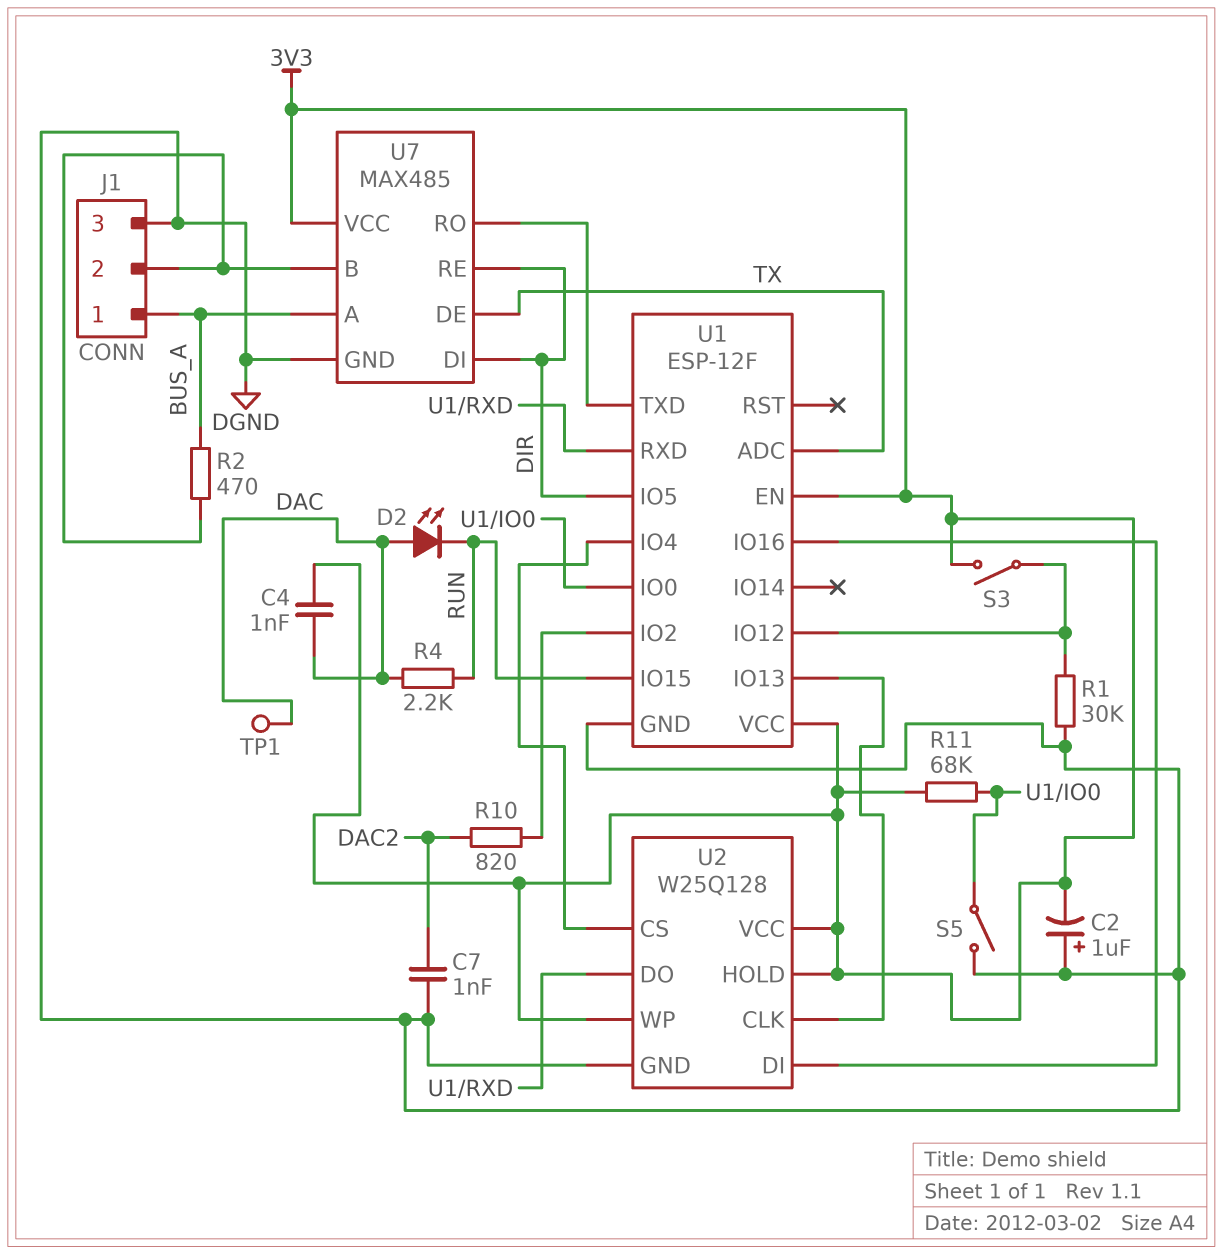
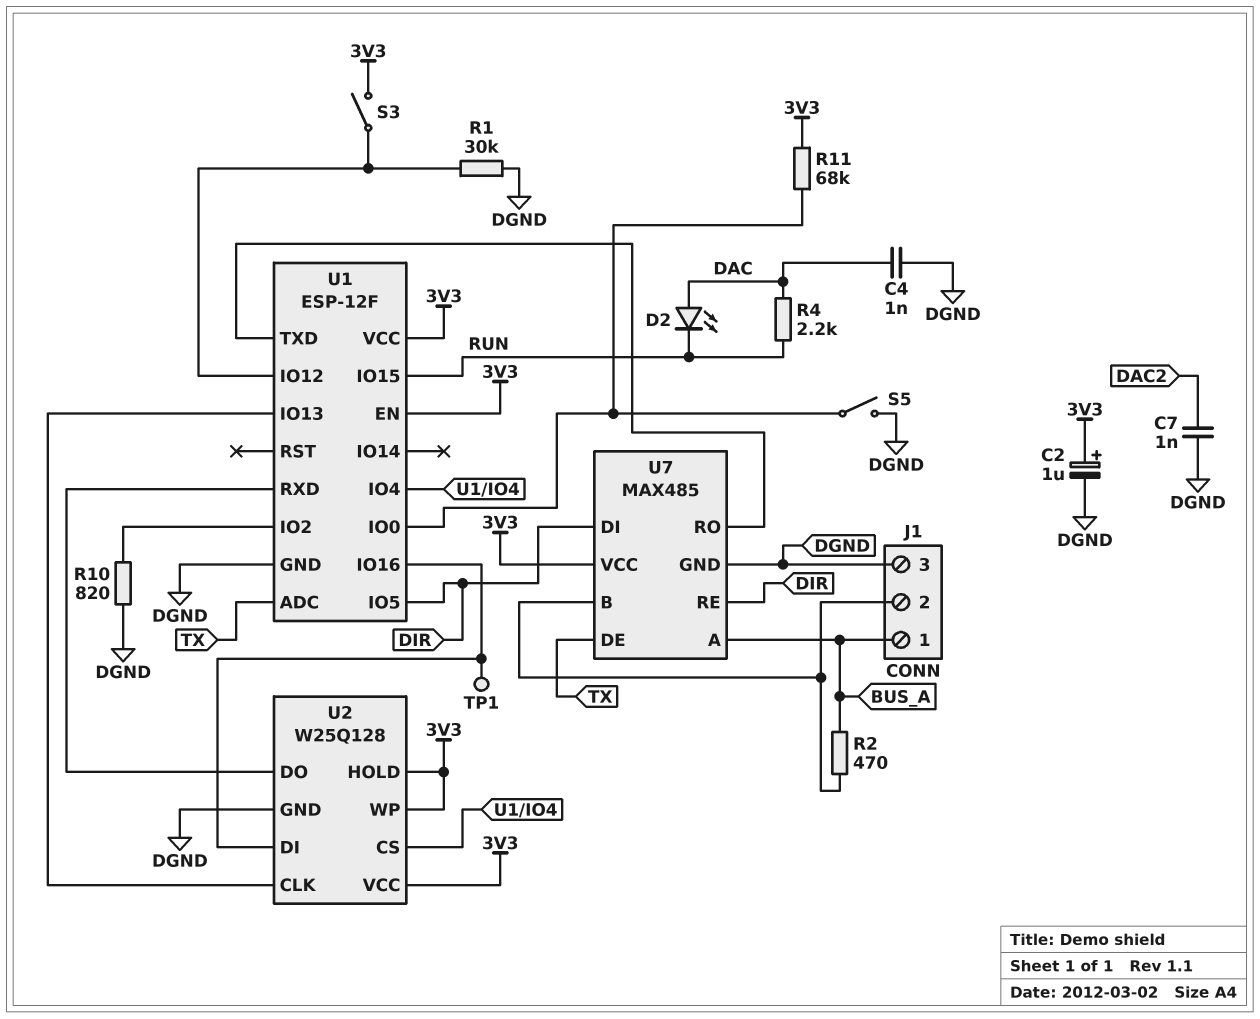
C2: 1uF (plus DGND, minus 3V3) -> 1uF (plus 3V3, minus DGND)
C4: 1nF (3V3, DAC) -> 1nF (DAC, DGND)
R10: 820 (DAC2, U1/IO2) -> 820 (DGND, U1/IO2)
TP1: test point (DAC) -> test point (U1/IO16)

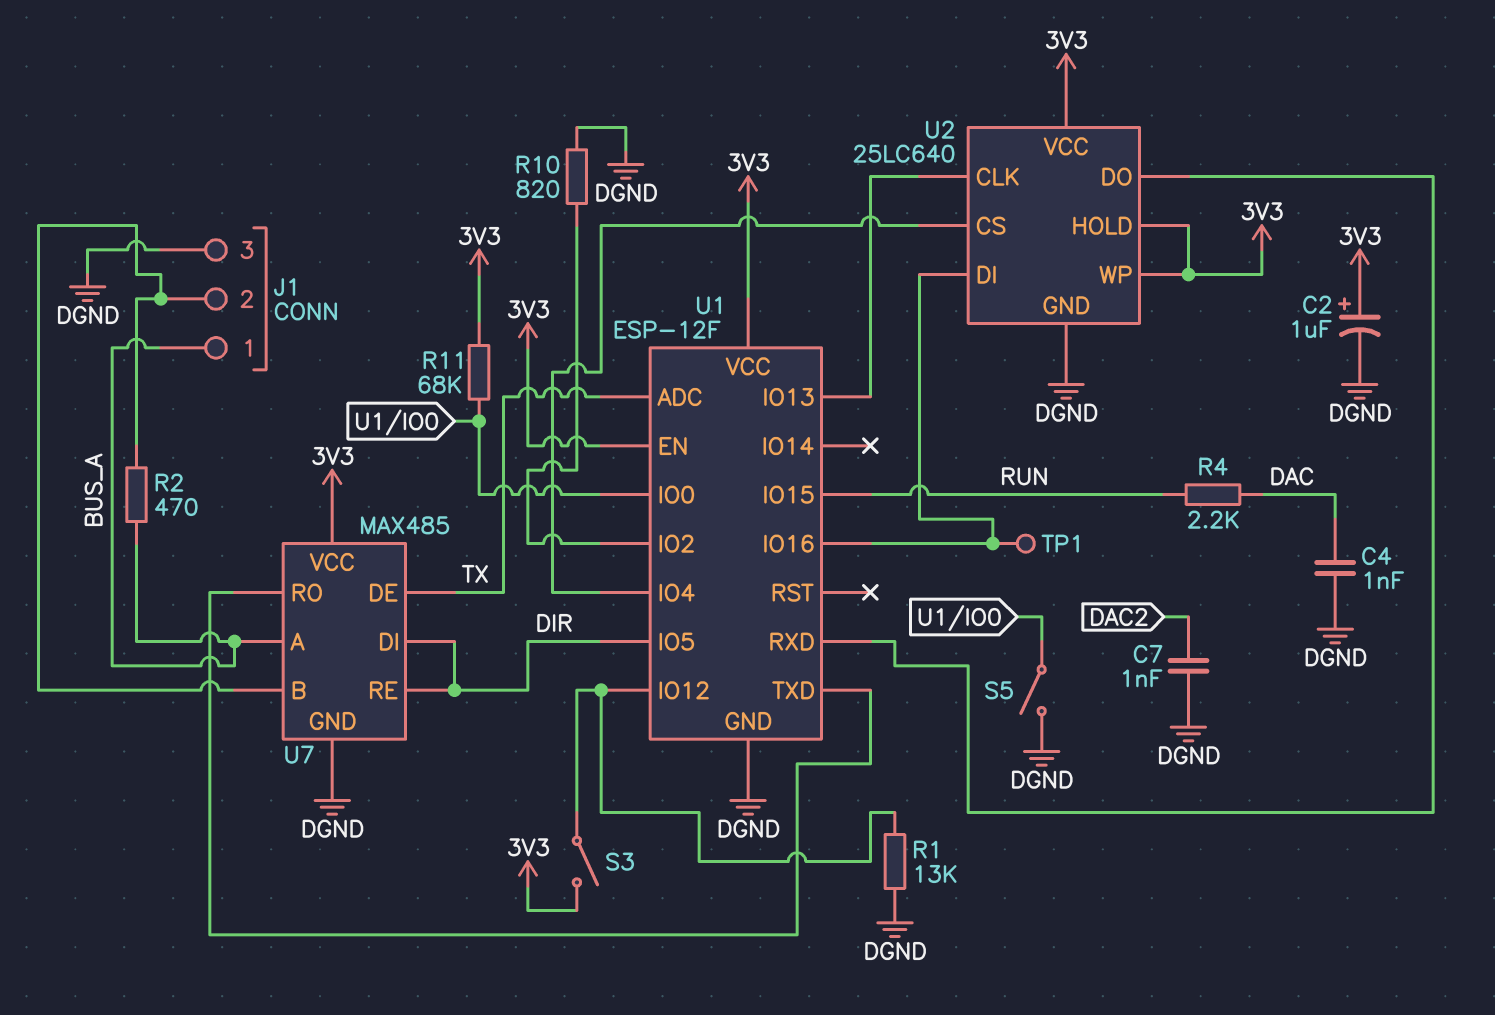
D2: LED (A DAC, K RUN) -> none
R1: 30k (DGND, U1/IO12) -> 13k (DGND, U1/IO12)
U2: W25Q128 -> 25LC640

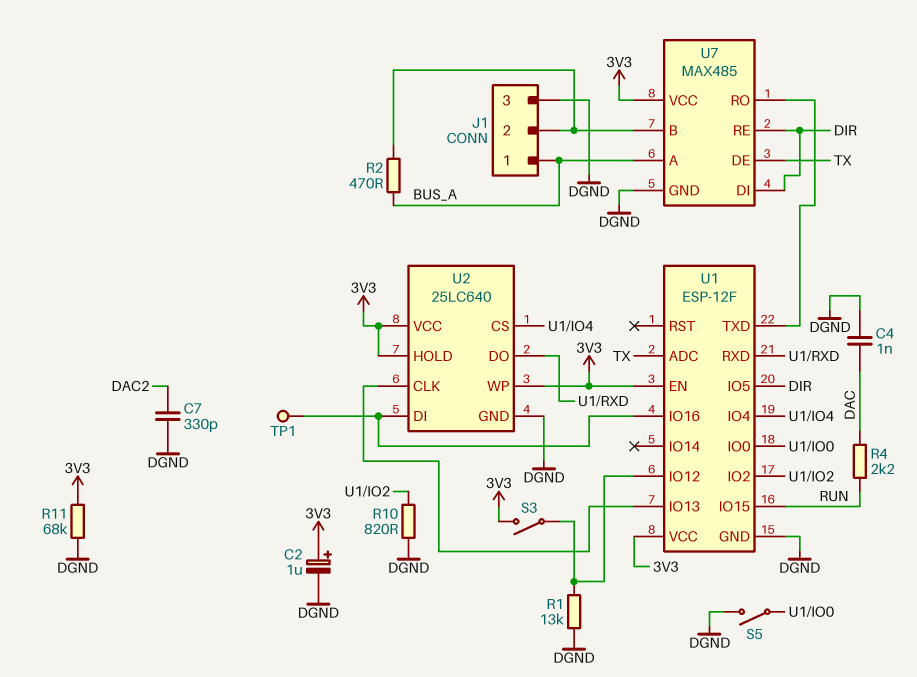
C7: 1nF (DAC2, DGND) -> 330pF (DAC2, DGND)
R11: 68k (3V3, U1/IO0) -> 68k (3V3, DGND)

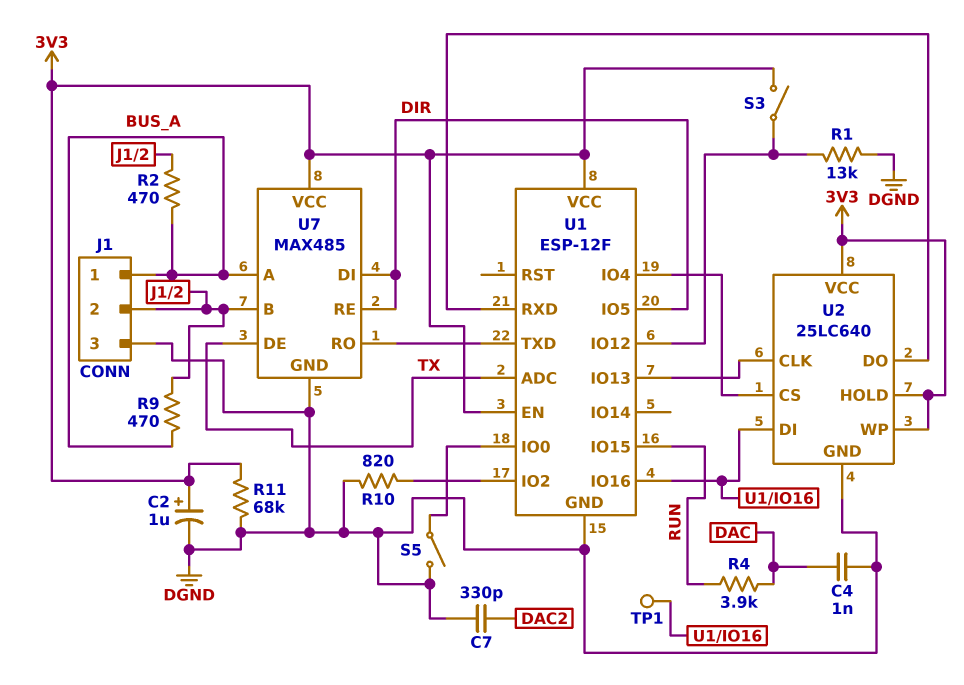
R4: 2.2k (DAC, RUN) -> 3.9k (DAC, RUN)
R9: none -> 470 (BUS_A, J1/2)

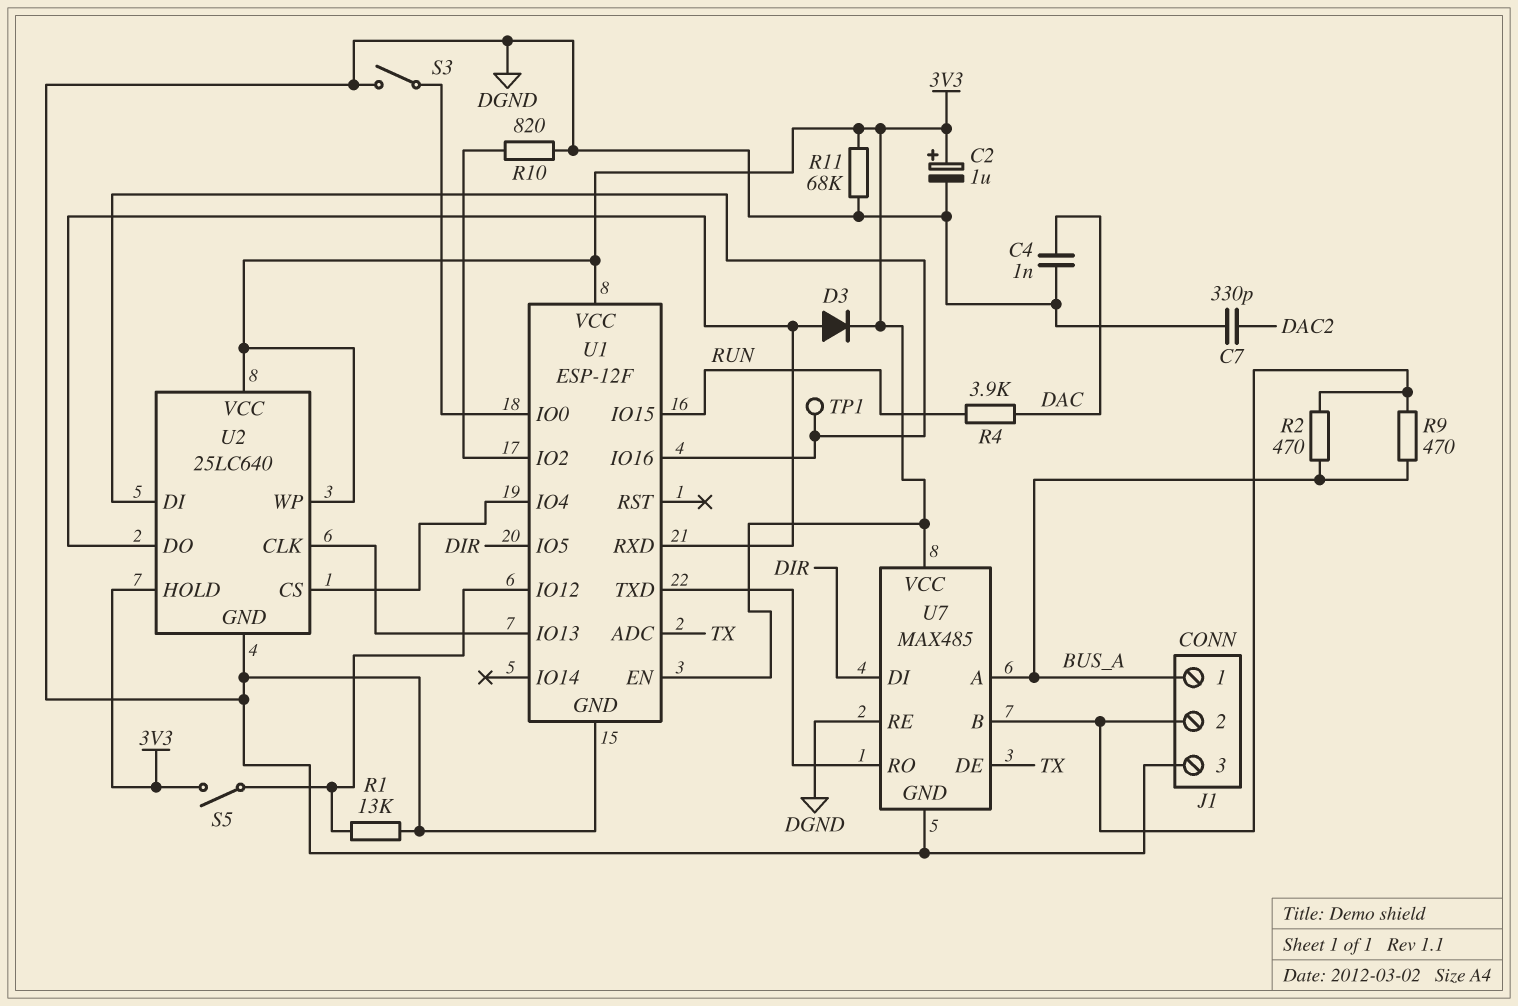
D3: none -> diode (A U1/RXD, K 3V3)
S3: switch (3V3, U1/IO12) -> switch (DGND, U1/IO0)
S5: switch (DGND, U1/IO0) -> switch (3V3, U1/IO12)
U7 pin RE: DIR -> DGND

